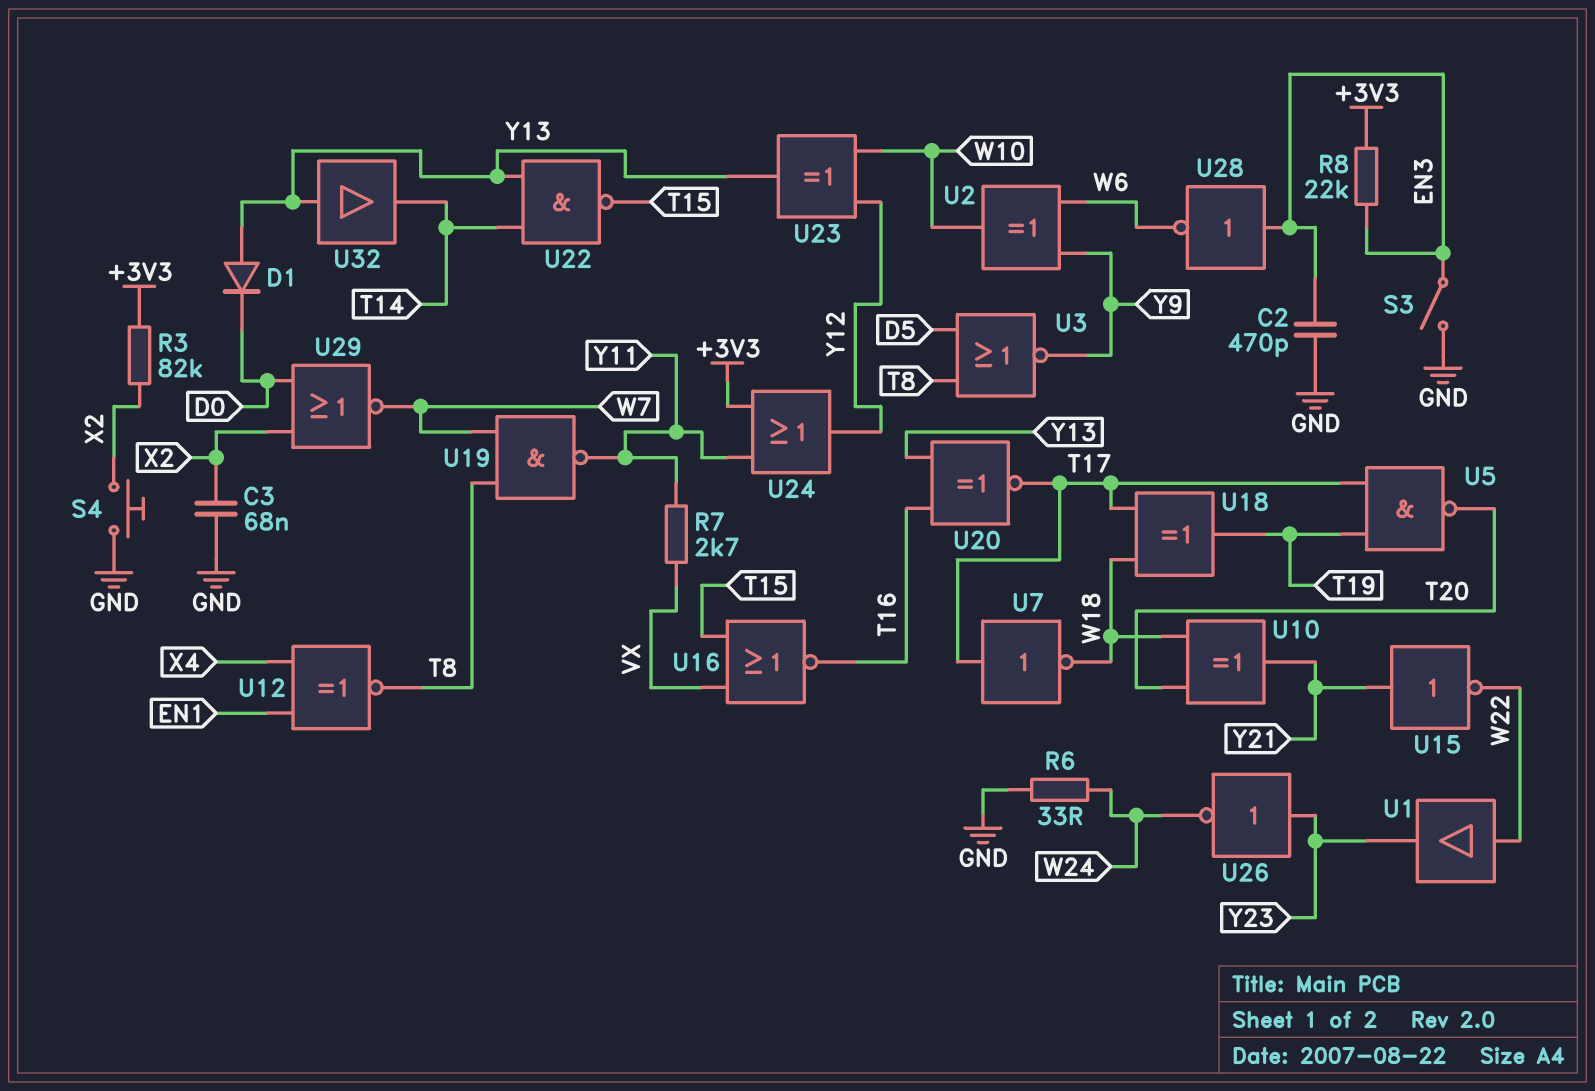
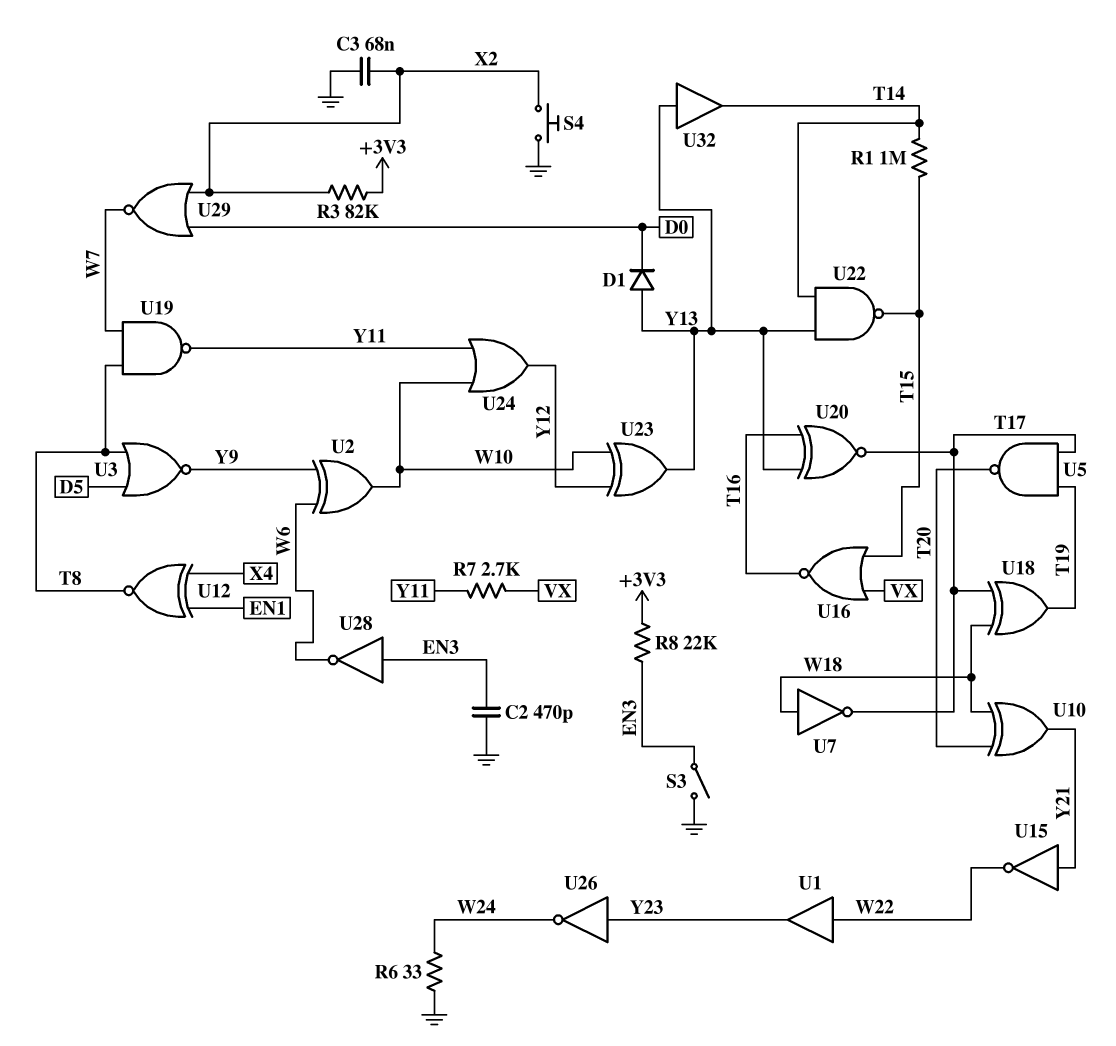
R1: none -> 1M (T14, T15)
U7: NOT (in T17, out W18) -> NOT (in W18, out T17)
U24: OR (in +3V3, in Y11, out Y12) -> OR (in W10, in Y11, out Y12)

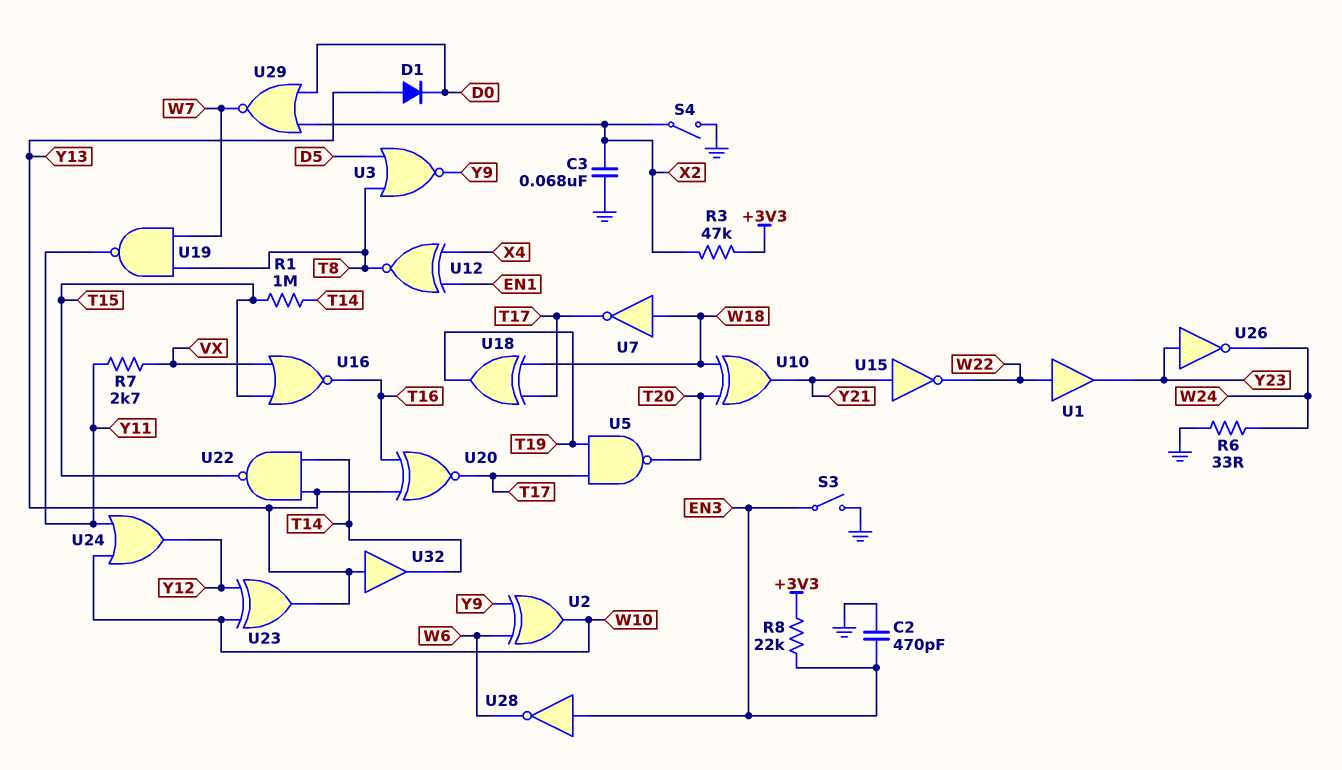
R3: 82k (+3V3, X2) -> 47k (+3V3, X2)
S4: button (GND, X2) -> switch (GND, X2)

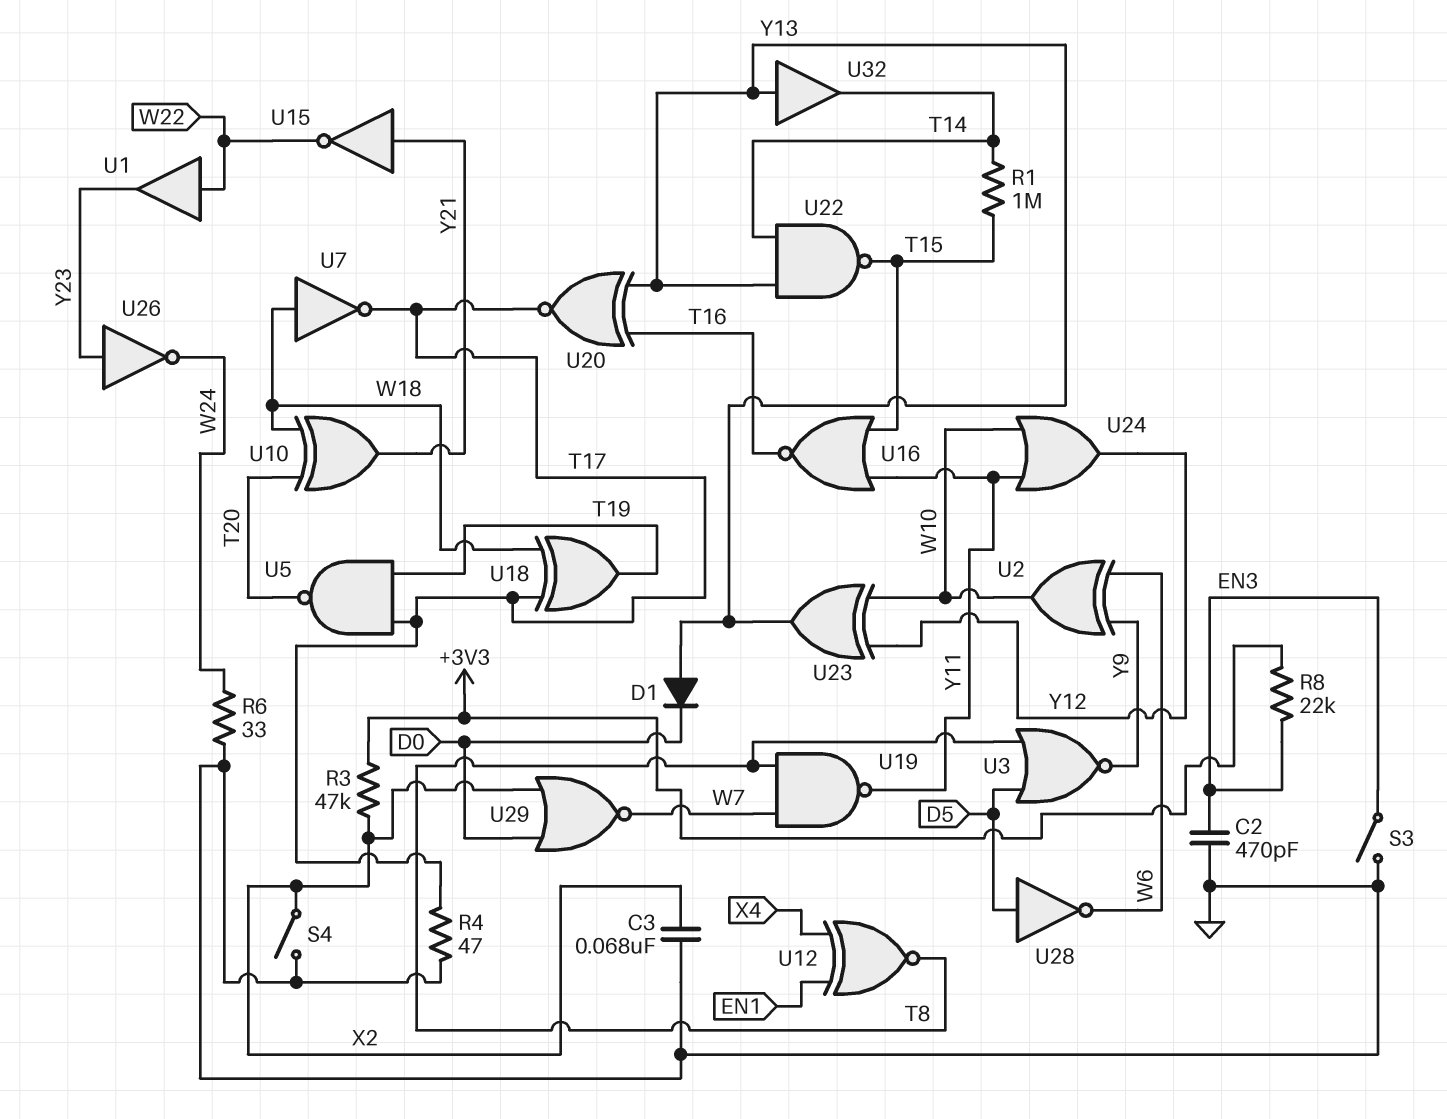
R4: none -> 47 (GND, T17)
R7: 2.7k (VX, Y11) -> none
U16: NOR (in T15, in VX, out T16) -> NOR (in T15, in Y11, out T16)
U28: NOT (in EN3, out W6) -> NOT (in D5, out W6)

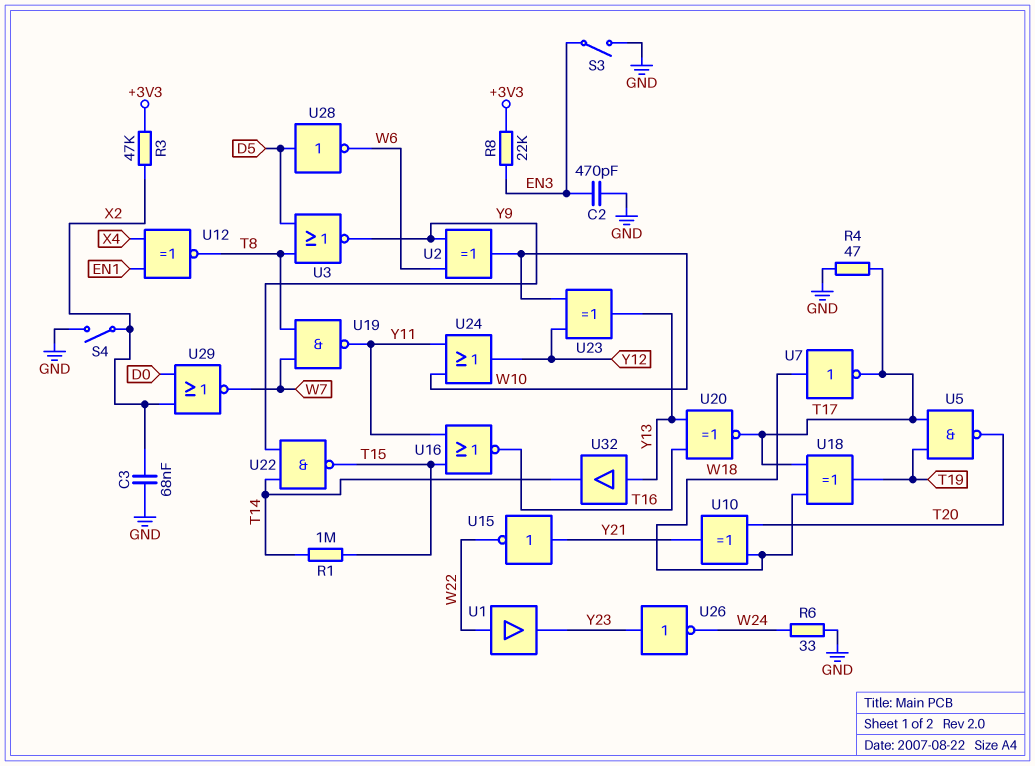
D1: diode (A Y13, K D0) -> none
U22: NAND (in T14, in Y13, out T15) -> NAND (in T14, in Y9, out T15)

